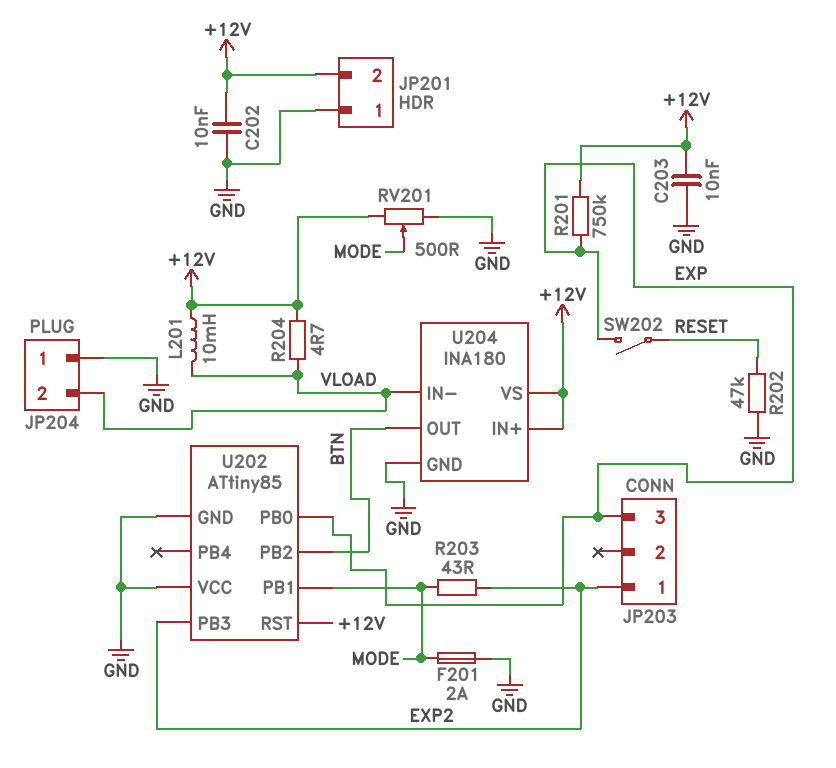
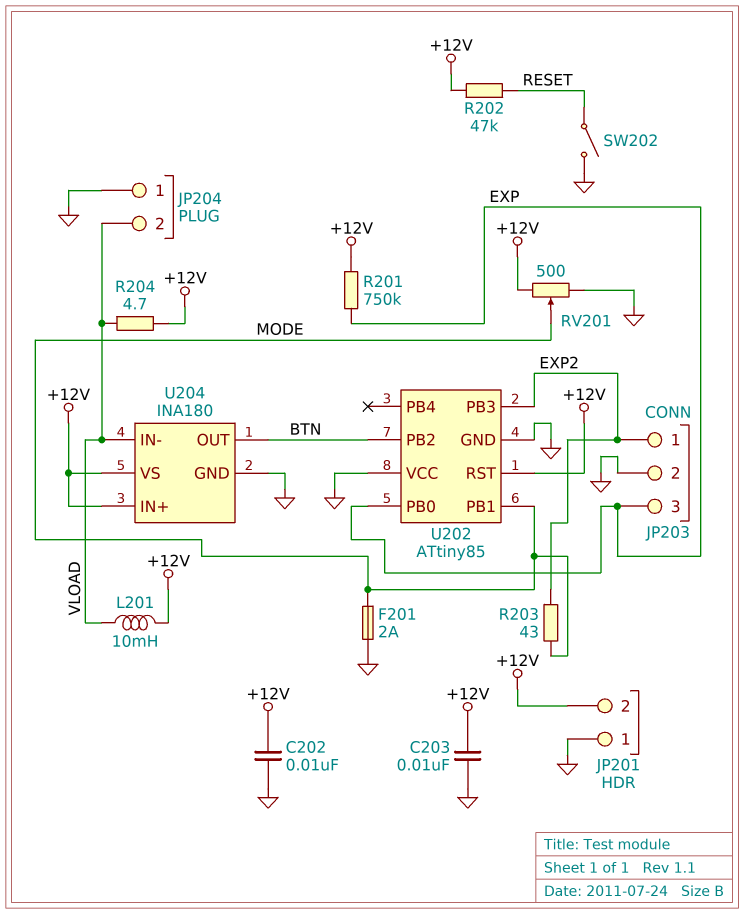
JP203 pin 2: none -> GND
R202: 47k (GND, RESET) -> 47k (+12V, RESET)
SW202: switch (EXP, RESET) -> switch (GND, RESET)

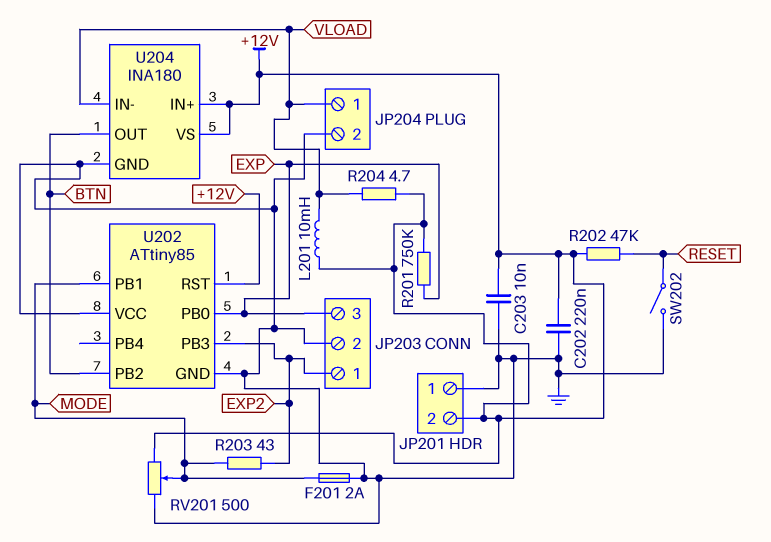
C202: 10nF (+12V, GND) -> 220nF (+12V, GND)
JP204 pin 1: GND -> VLOAD
JP204 pin 2: VLOAD -> GND

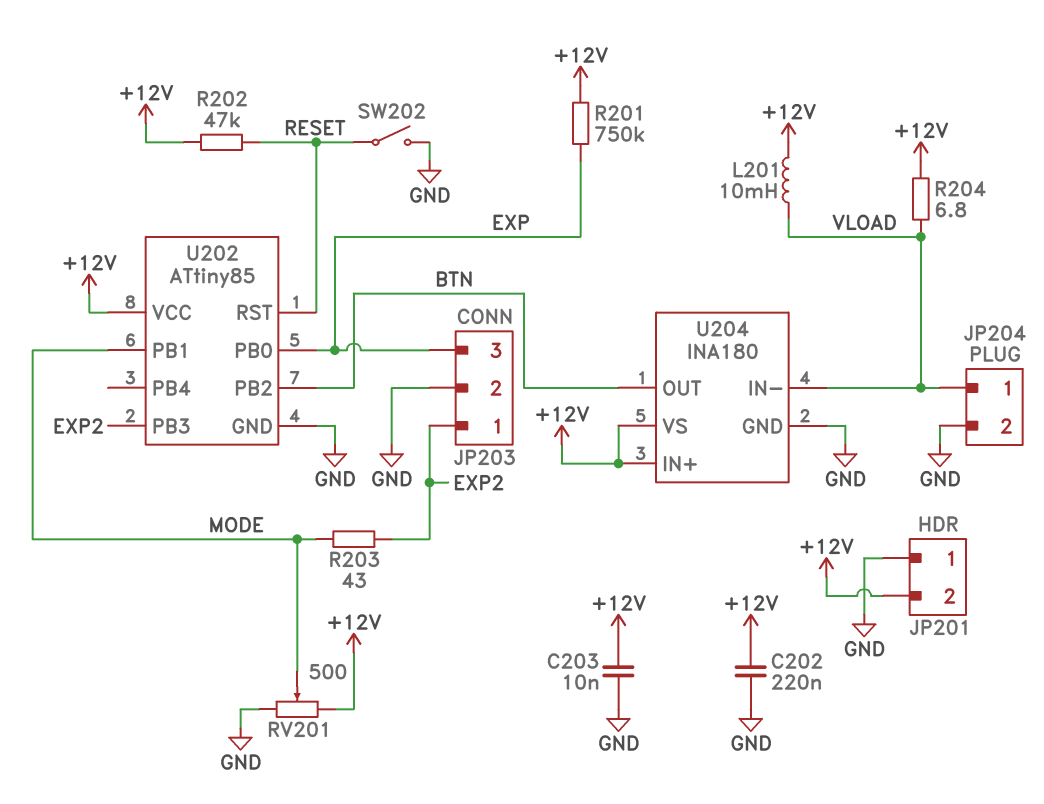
F201: 2A (GND, MODE) -> none
R204: 4.7 (+12V, VLOAD) -> 6.8 (+12V, VLOAD)
U202 pin RST: +12V -> RESET
U202 pin VCC: GND -> +12V

